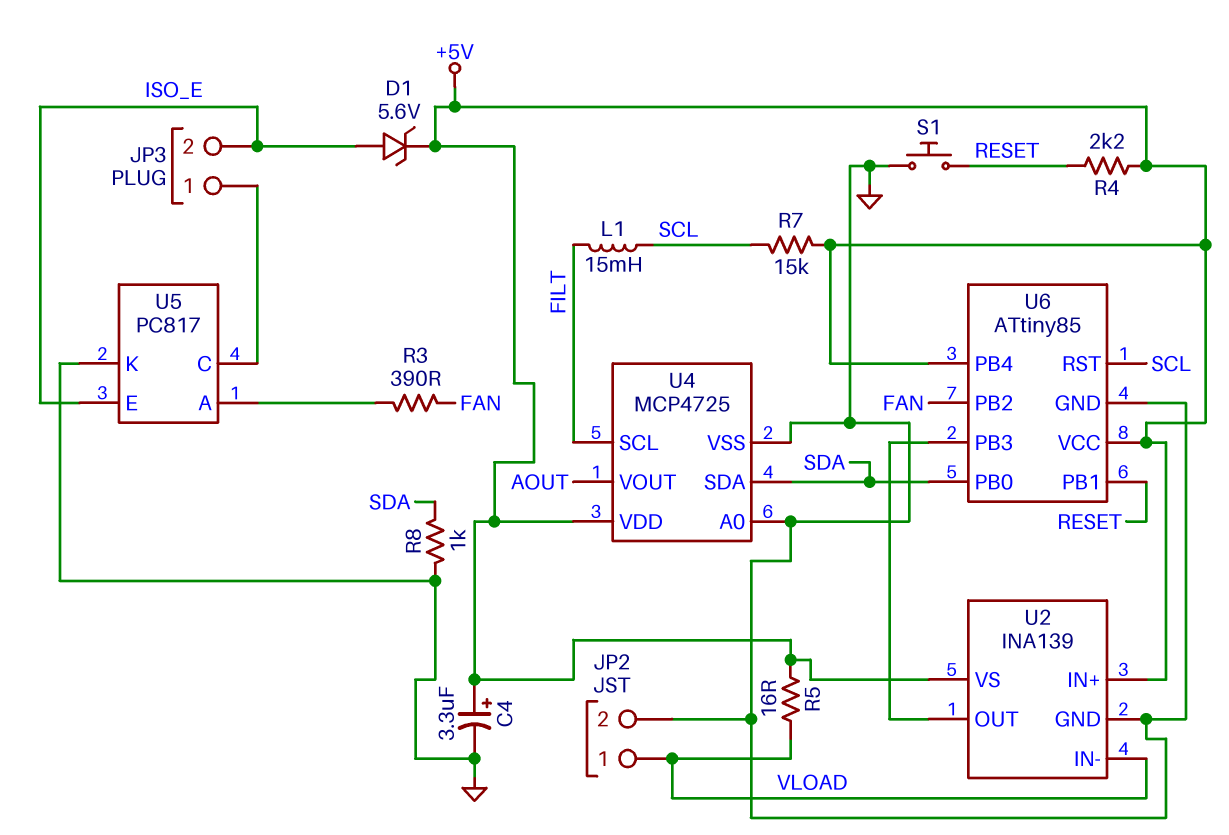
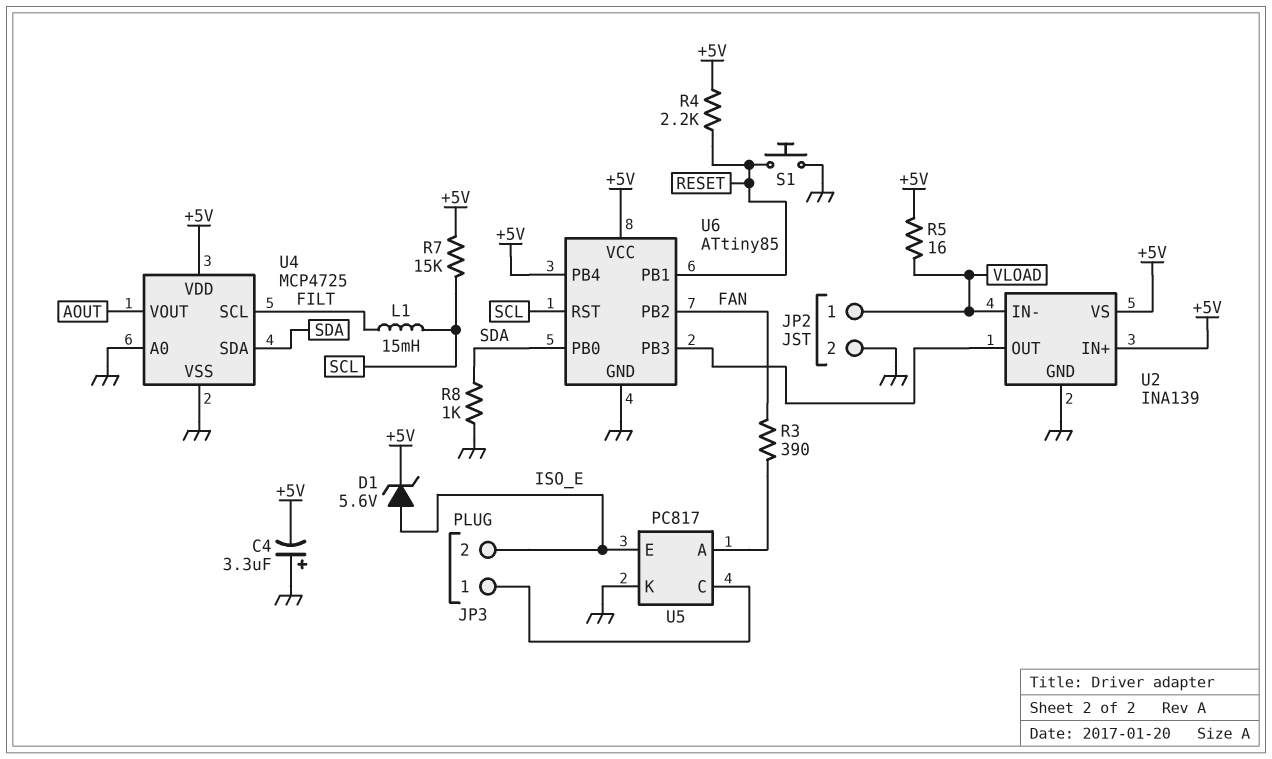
C4: 3.3uF (plus +5V, minus GND) -> 3.3uF (plus GND, minus +5V)

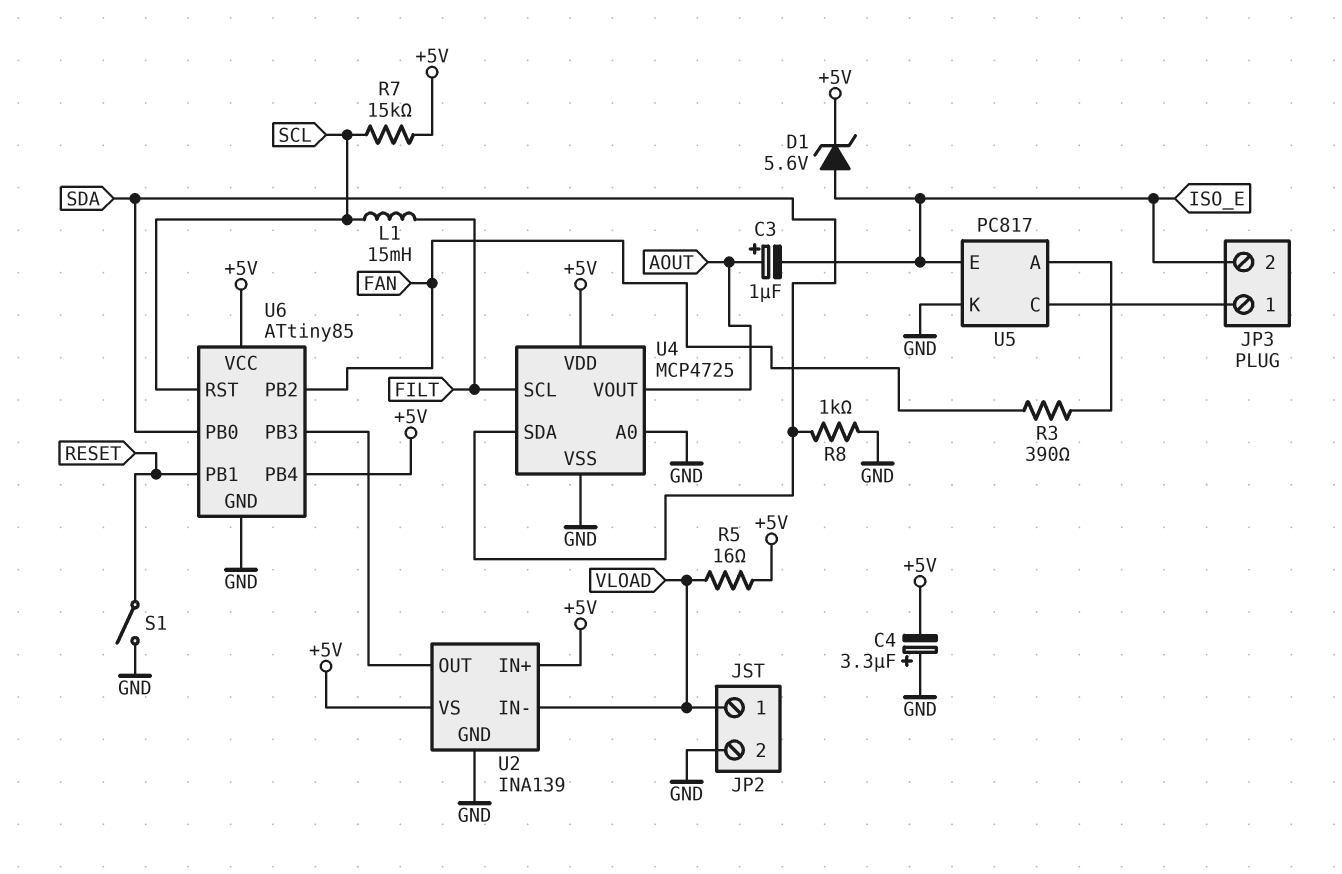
C3: none -> 1uF (plus AOUT, minus ISO_E)
R4: 2.2k (+5V, RESET) -> none
S1: button (GND, RESET) -> switch (GND, RESET)

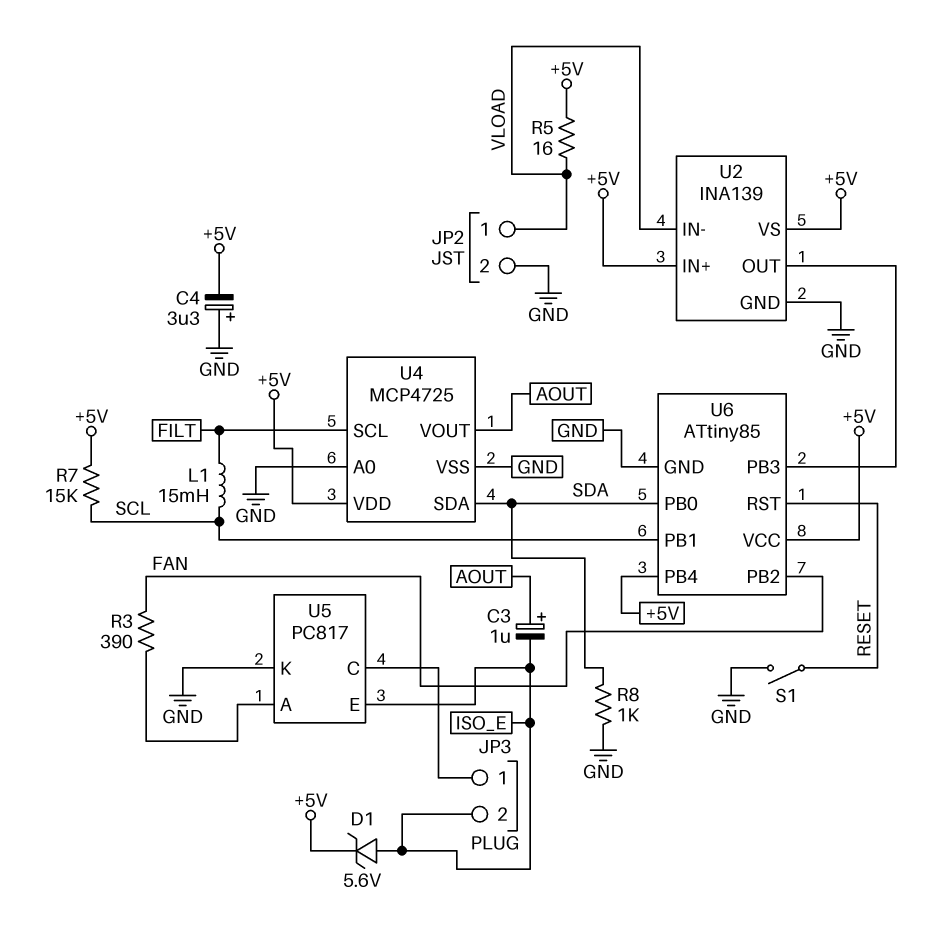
U6 pin PB1: RESET -> SCL
U6 pin RST: SCL -> RESET

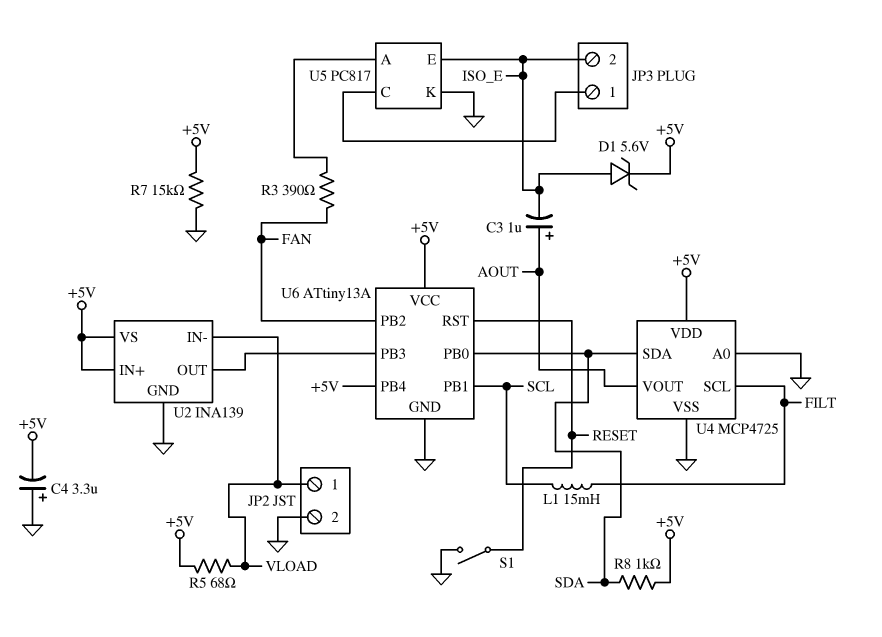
R5: 16 (+5V, VLOAD) -> 68 (+5V, VLOAD)
R7: 15k (+5V, SCL) -> 15k (+5V, GND)
R8: 1k (GND, SDA) -> 1k (+5V, SDA)
U6: ATtiny85 -> ATtiny13A

